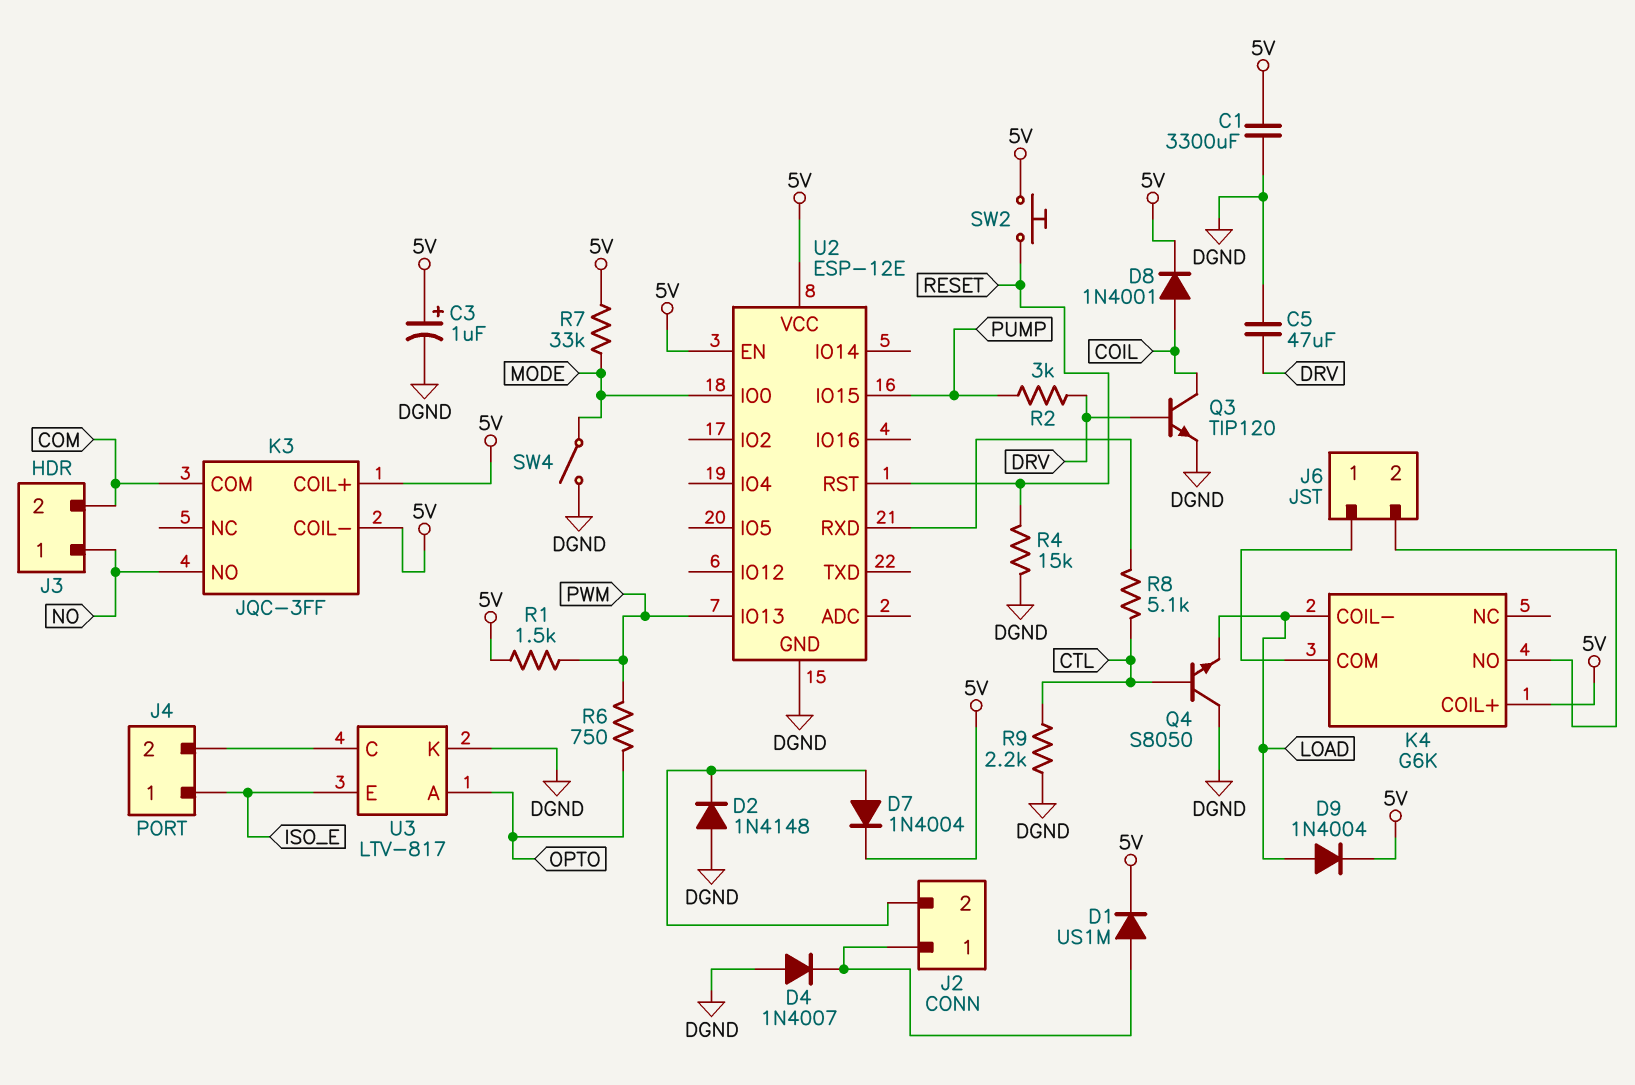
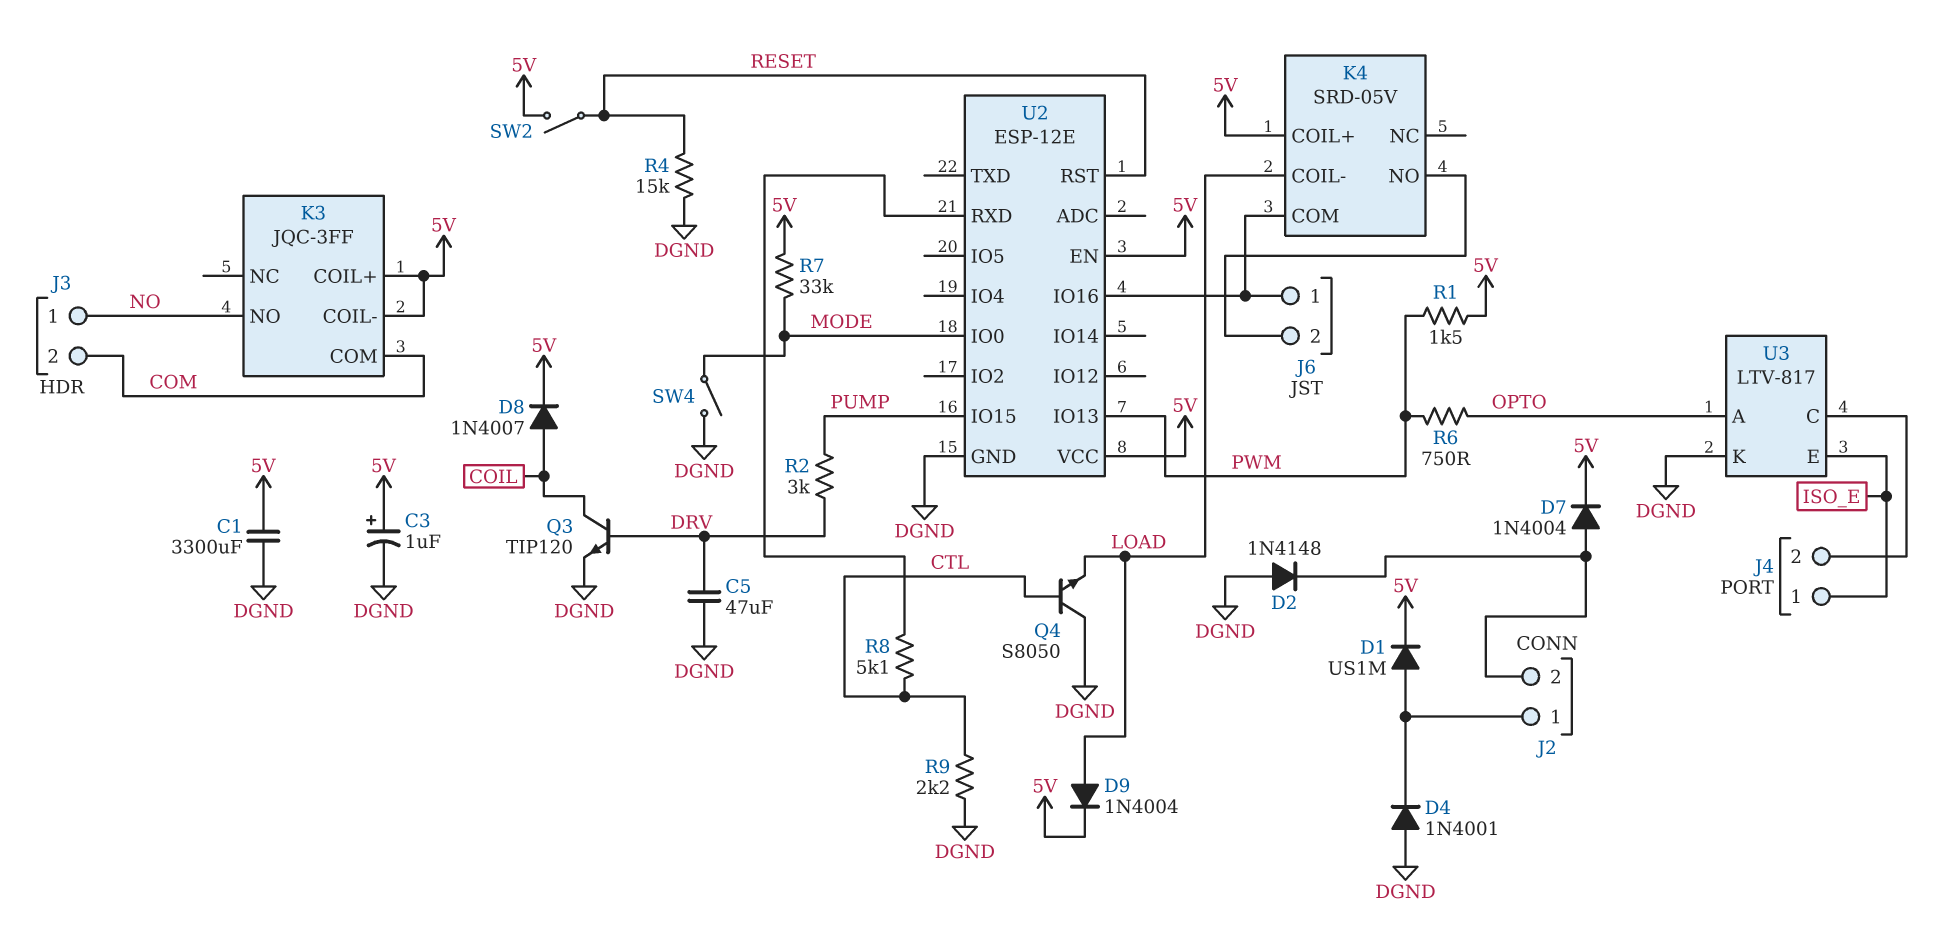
D4: diode 1N4007 (A DGND, K J2/1) -> diode 1N4001 (A DGND, K J2/1)
D8: diode 1N4001 (A COIL, K 5V) -> diode 1N4007 (A COIL, K 5V)
K4: G6K -> SRD-05V
SW2: button (5V, RESET) -> switch (5V, RESET)
U2 pin IO16: none -> J6/1

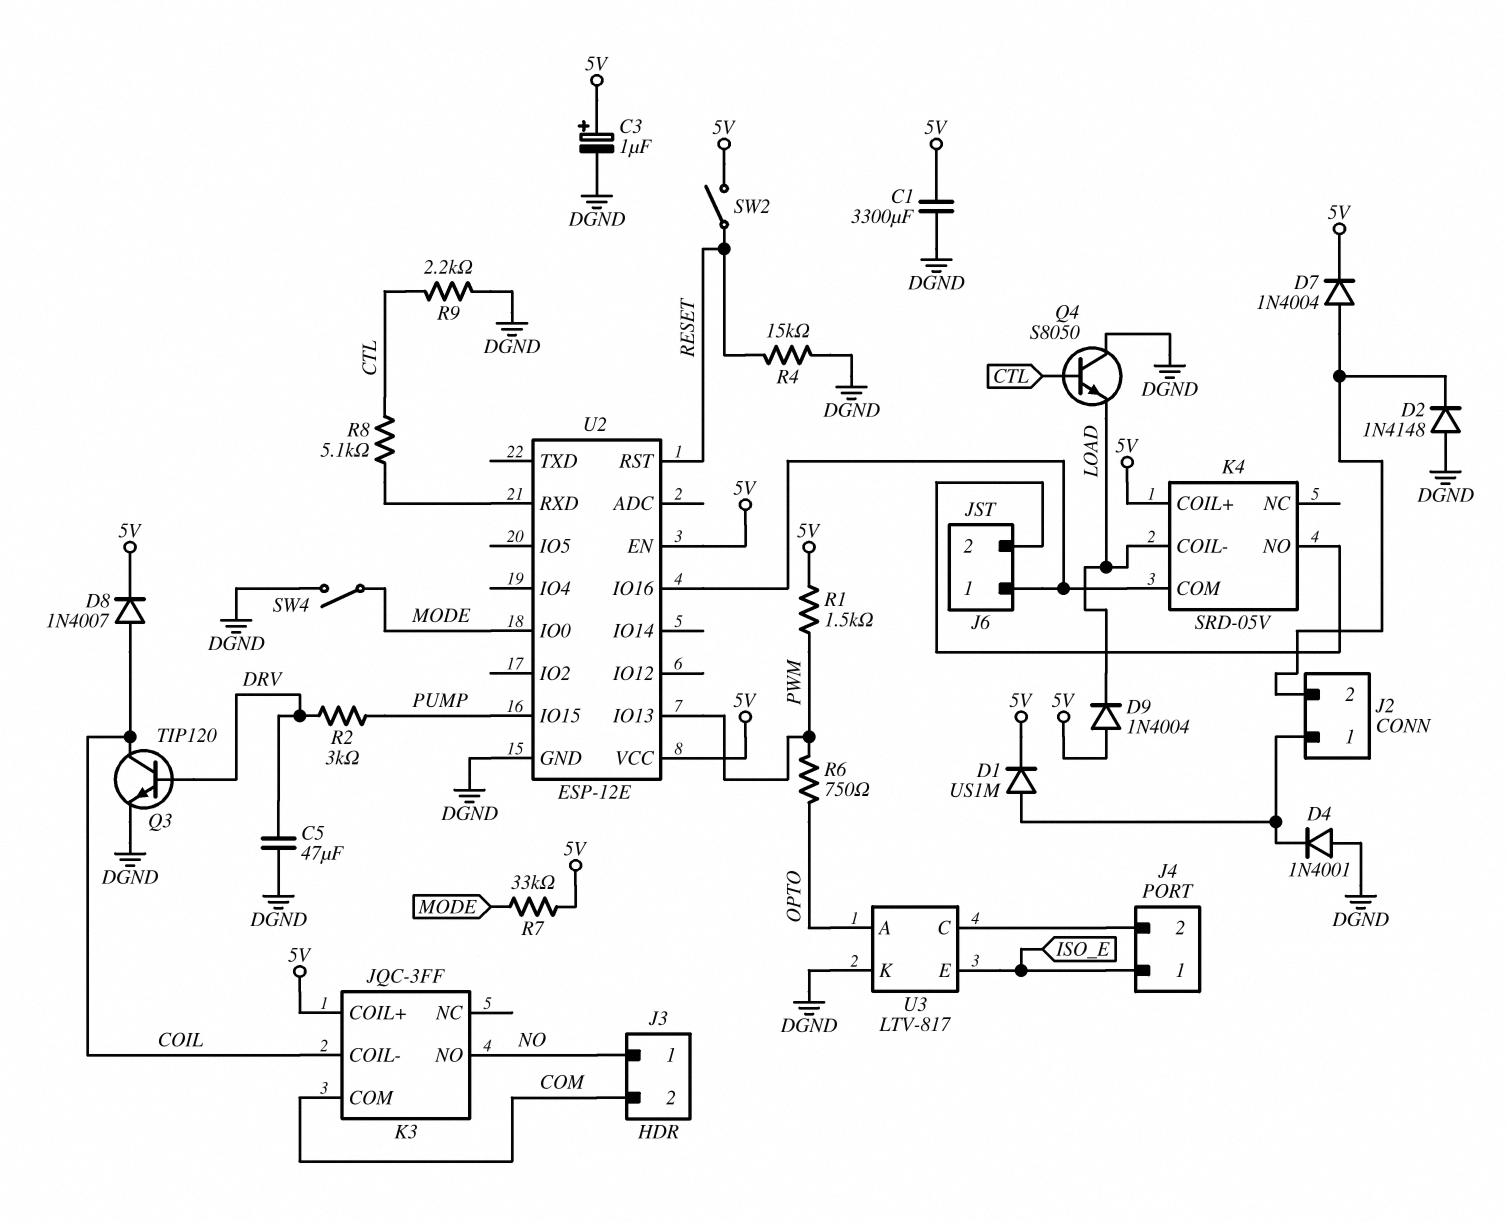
D9: diode 1N4004 (A LOAD, K 5V) -> diode 1N4004 (A 5V, K LOAD)
K3 pin COIL-: 5V -> COIL

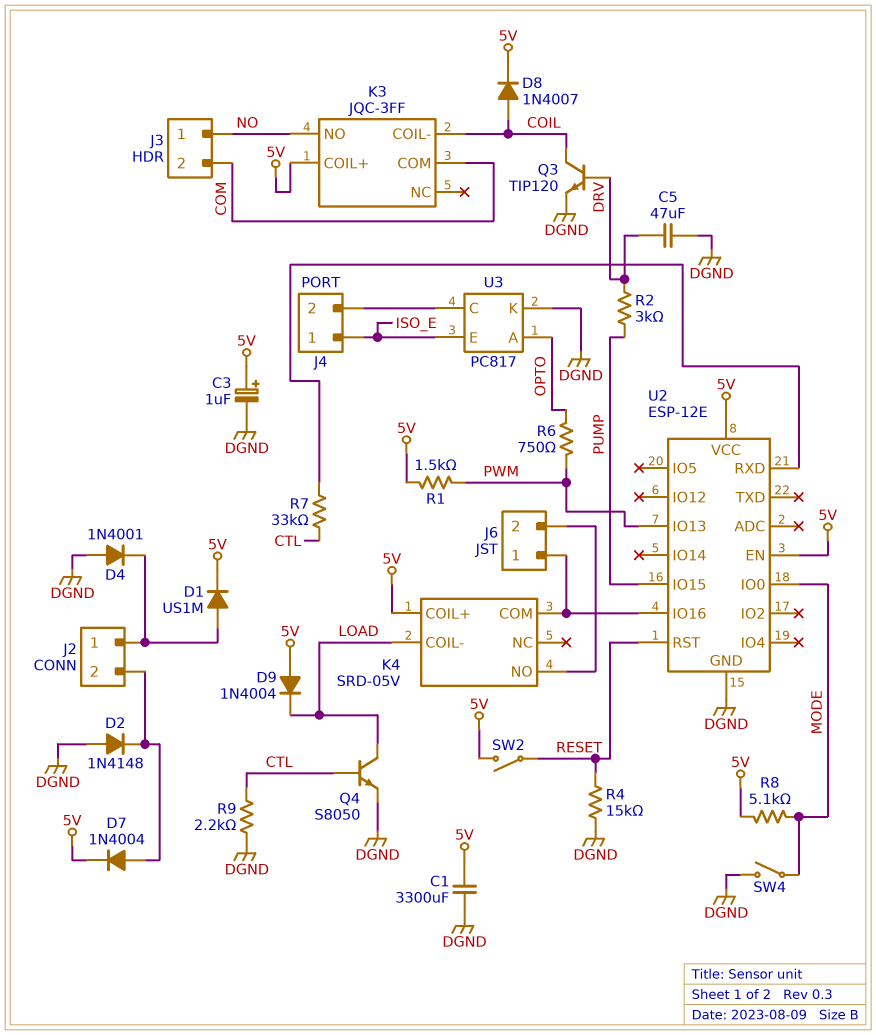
Q4: NPN S8050 (B CTL, C DGND, E LOAD) -> NPN S8050 (B CTL, C LOAD, E DGND)
R7: 33k (5V, MODE) -> 33k (CTL, U2/RXD)
R8: 5.1k (CTL, U2/RXD) -> 5.1k (5V, MODE)
U3: LTV-817 -> PC817

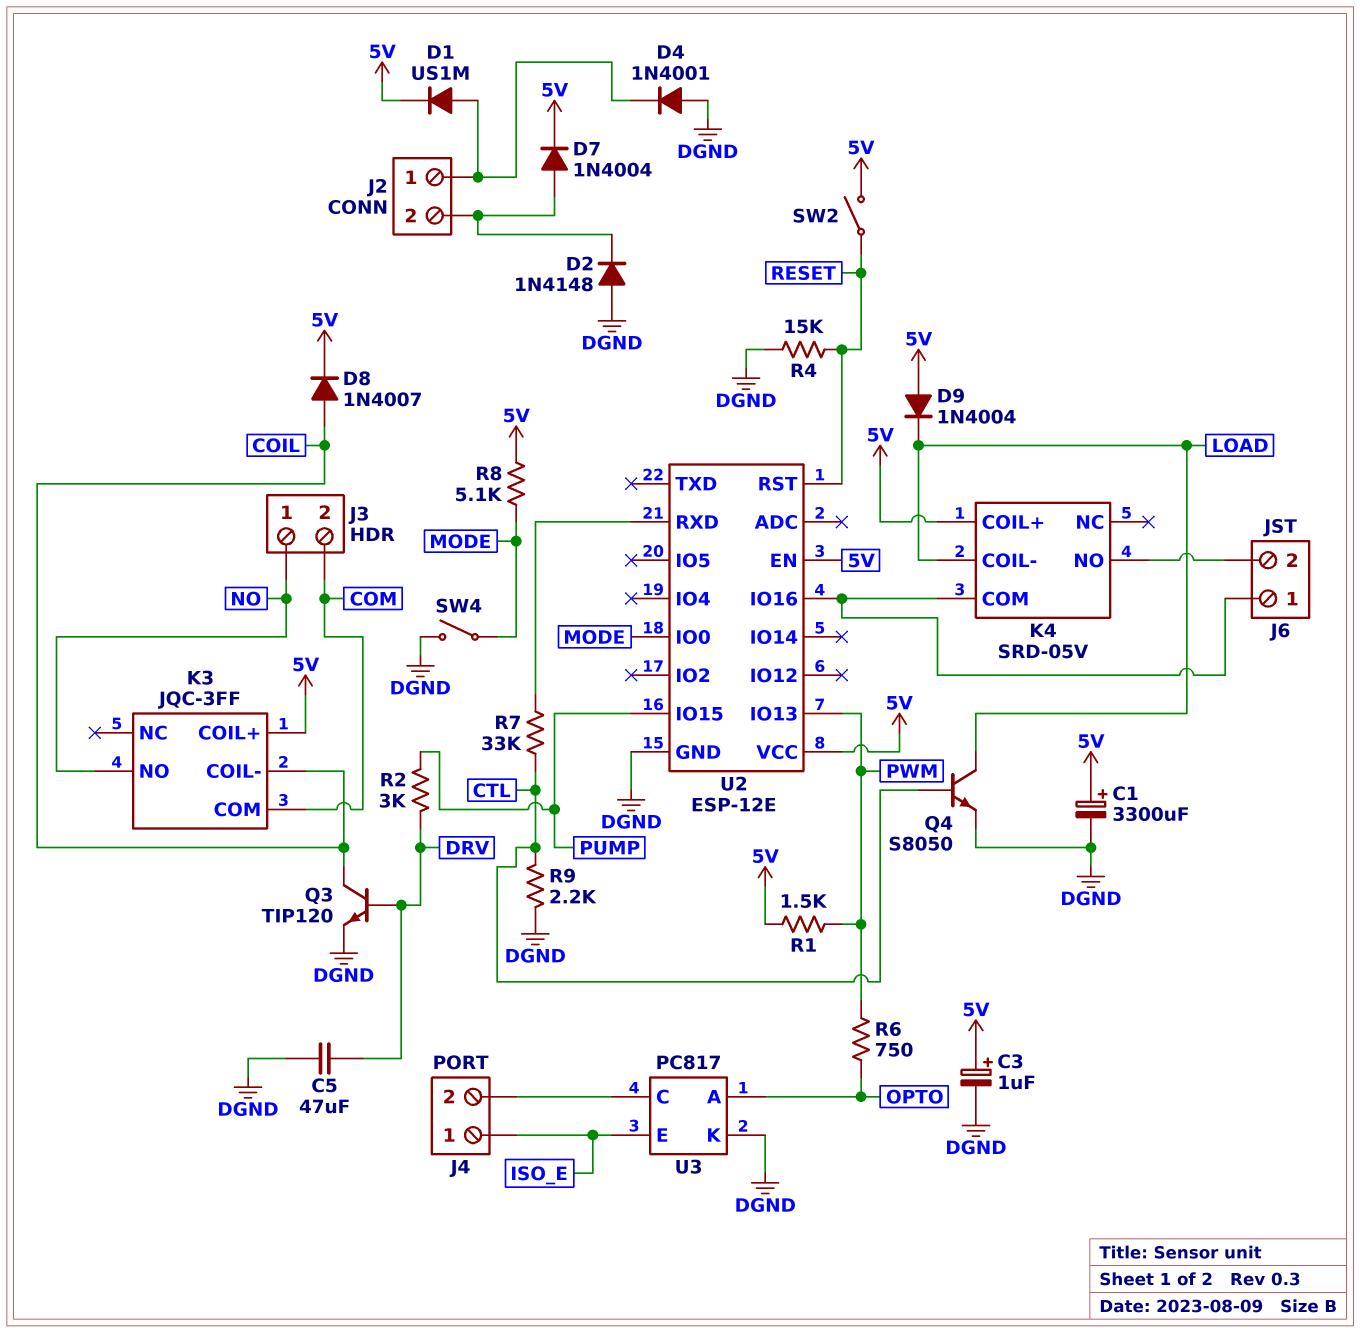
C1: 3300uF (5V, DGND) -> 3300uF (plus 5V, minus DGND)

